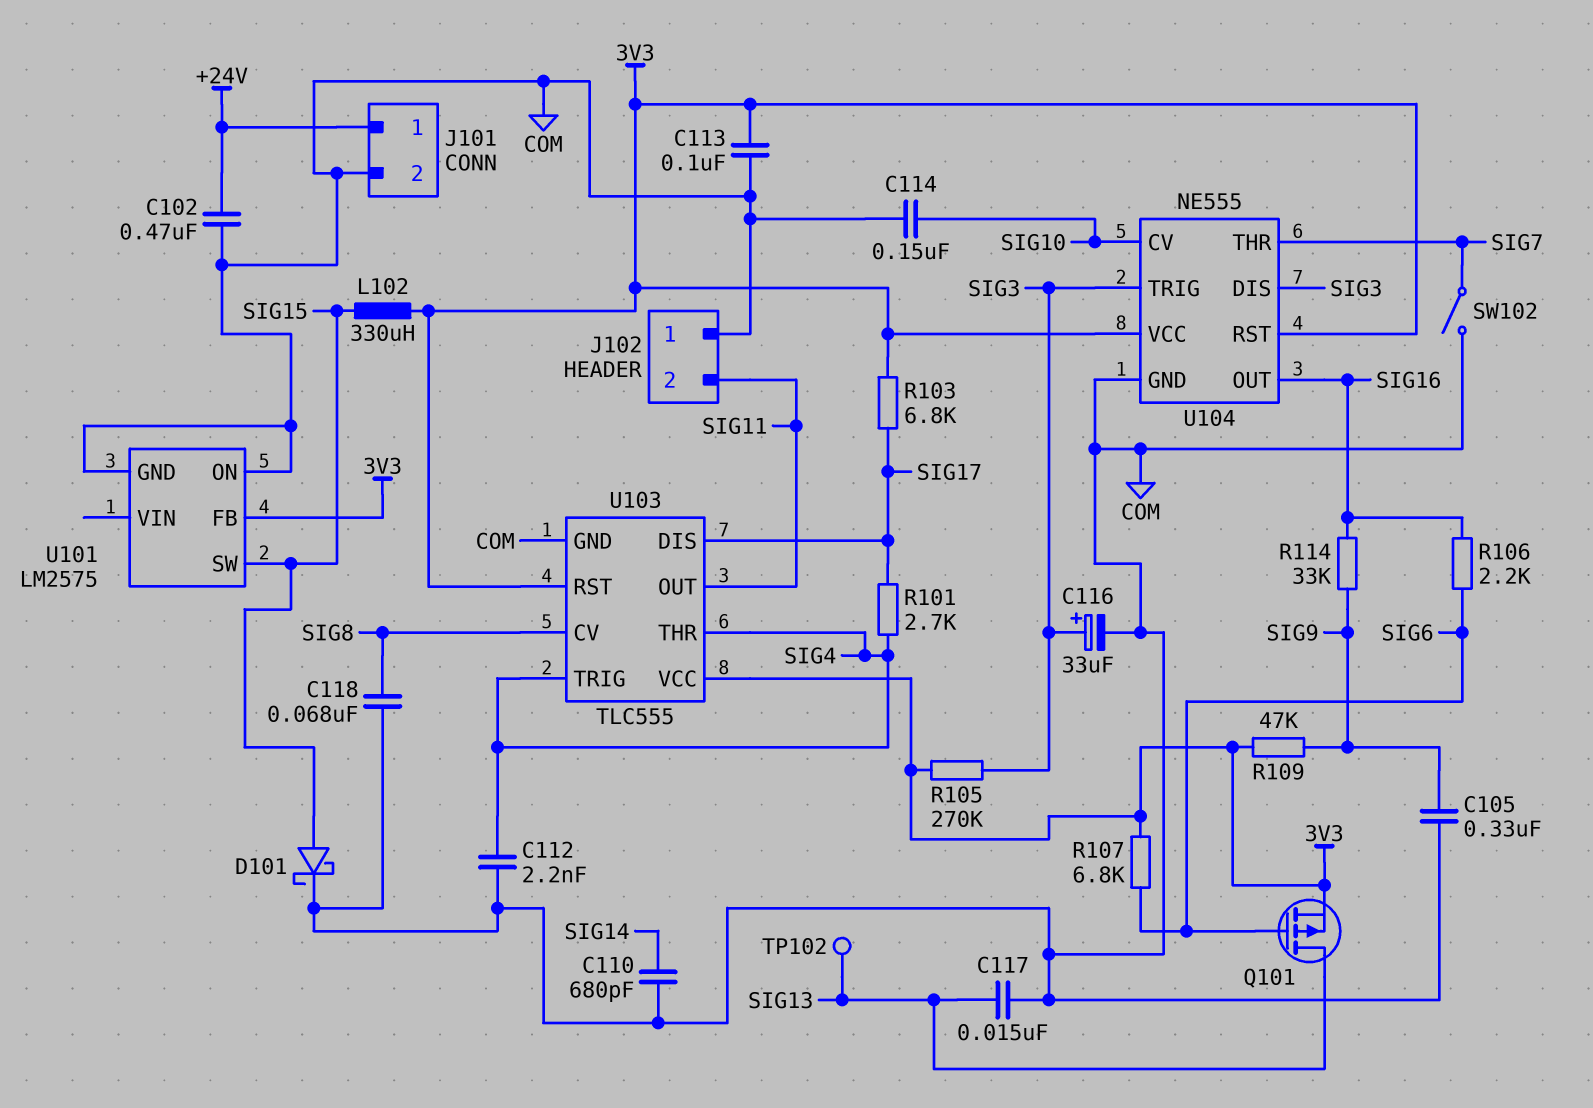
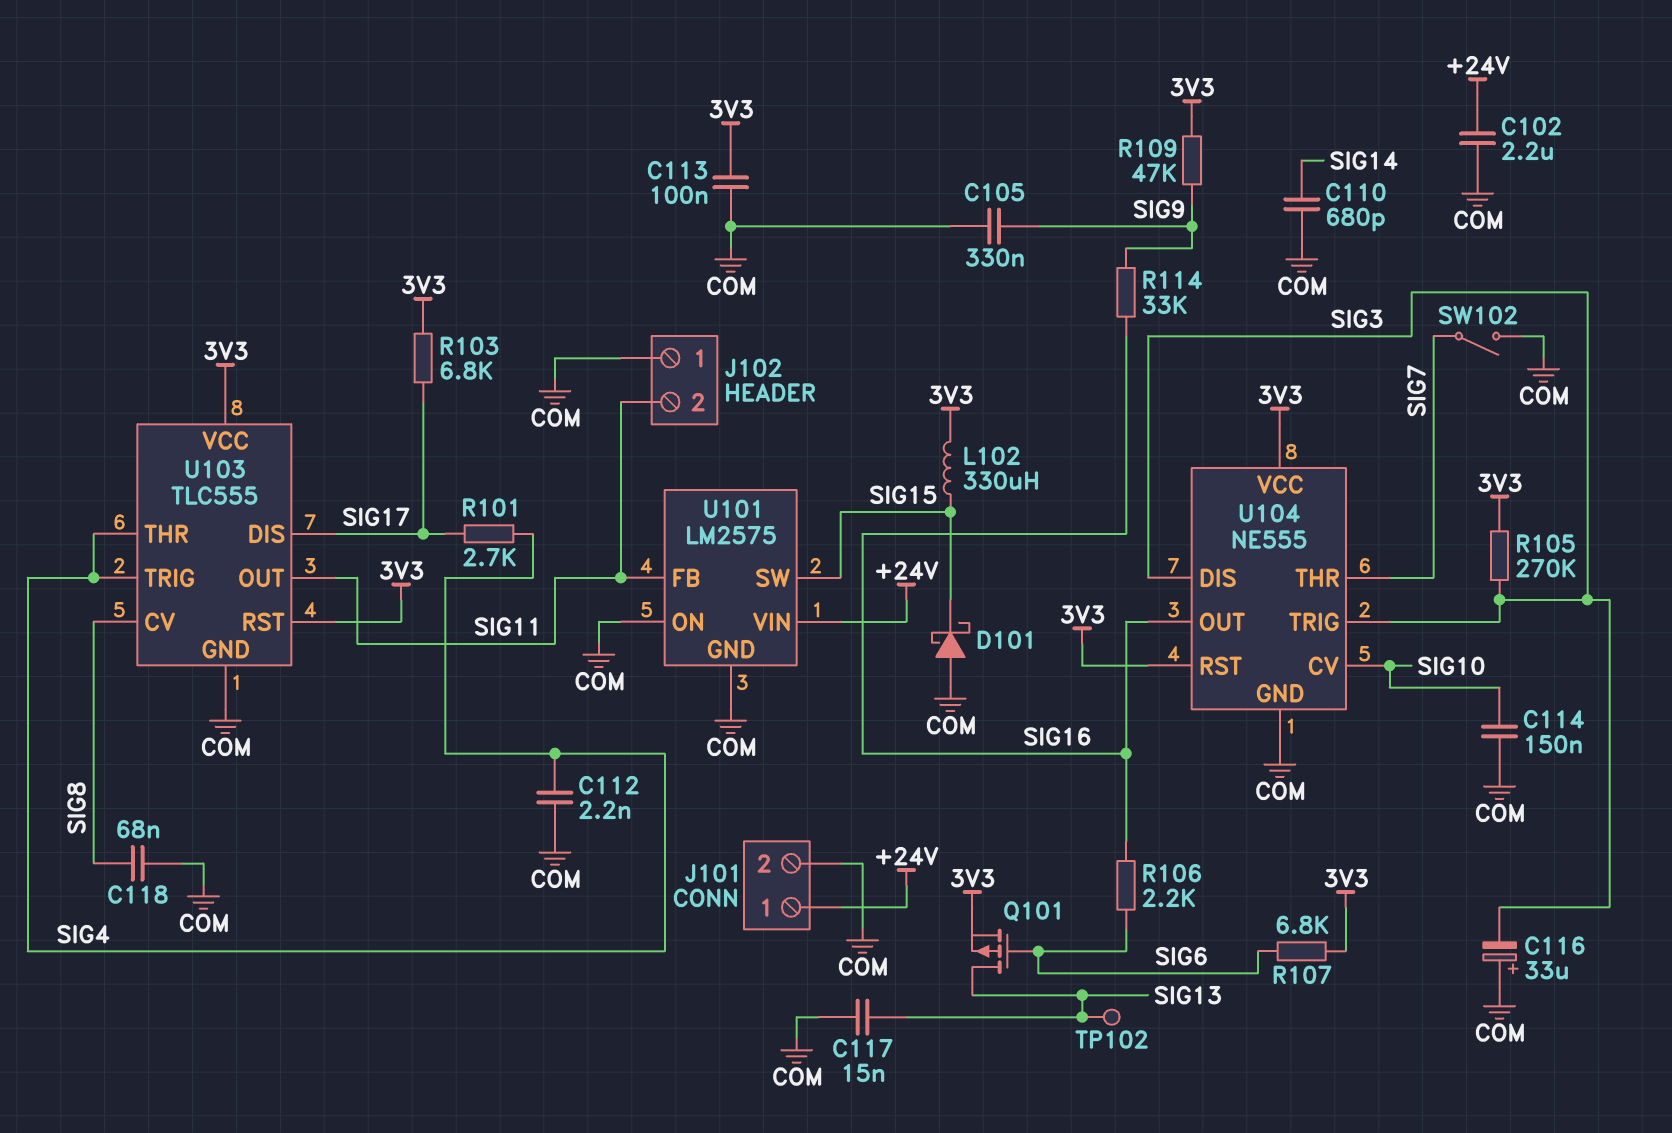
C102: 470nF (+24V, COM) -> 2.2uF (+24V, COM)
C116: 33uF (plus SIG3, minus COM) -> 33uF (plus COM, minus SIG3)
D101: schottky (A SIG15, K COM) -> schottky (A COM, K SIG15)
U101 pin FB: 3V3 -> SIG11
U101 pin VIN: none -> +24V

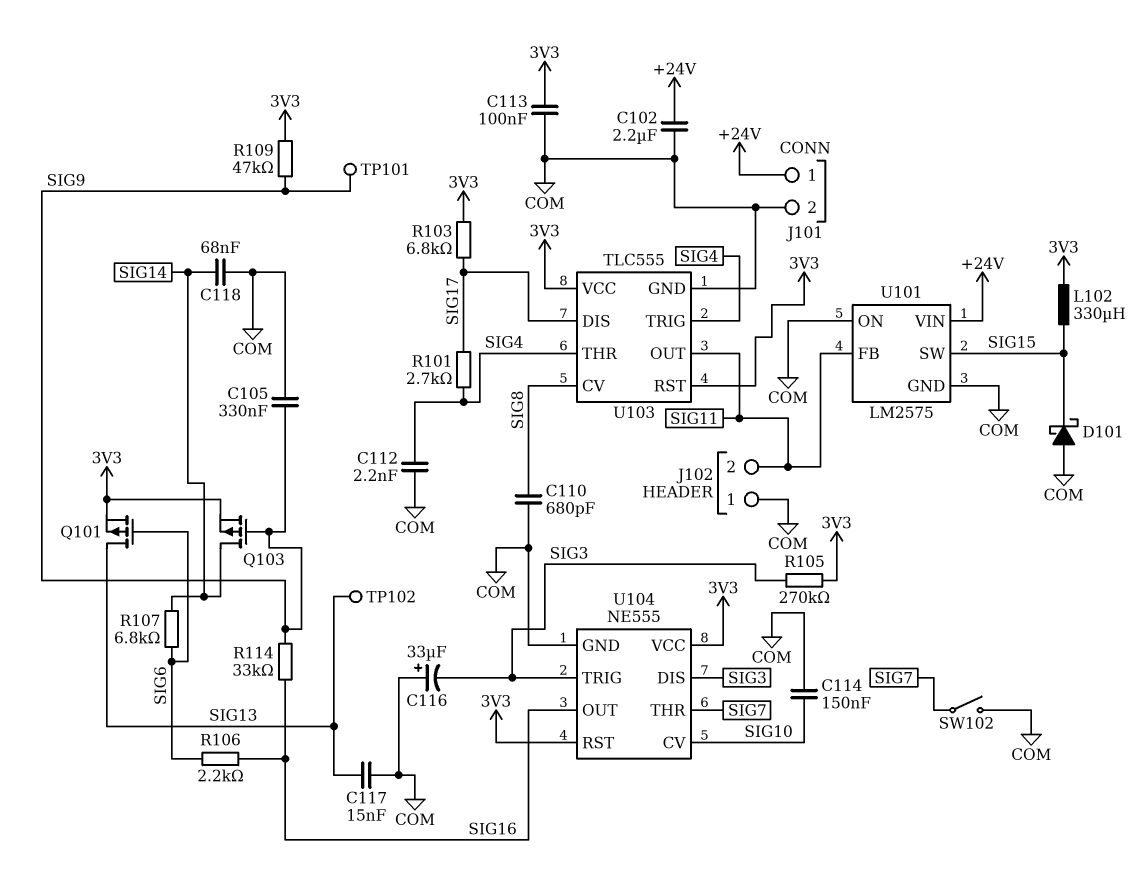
C110: 680pF (COM, SIG14) -> 680pF (COM, SIG8)
C118: 68nF (COM, SIG8) -> 68nF (COM, SIG14)
Q103: none -> PMOS (G SIG9, D SIG14, S 3V3)
R107: 6.8k (3V3, SIG6) -> 6.8k (SIG6, SIG14)
TP101: none -> test point (SIG9)

